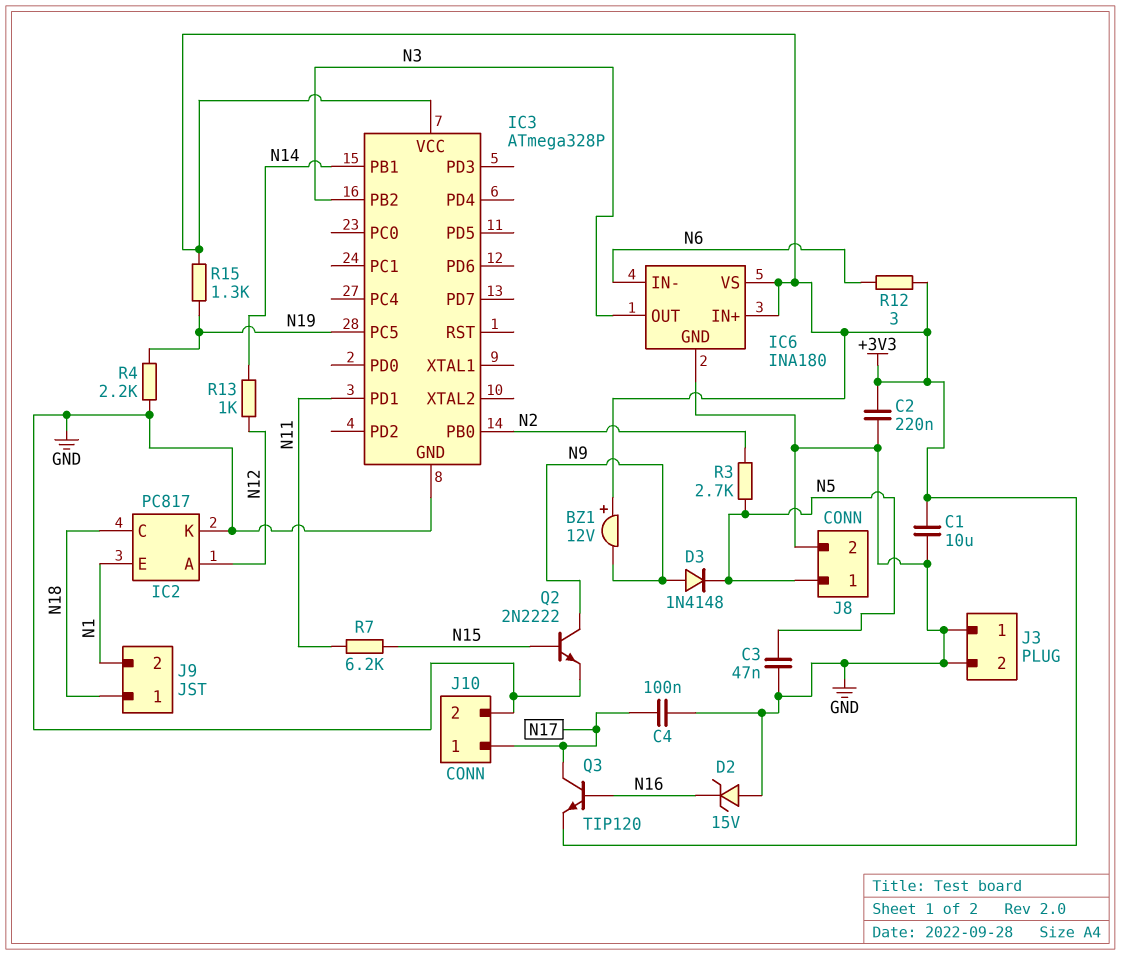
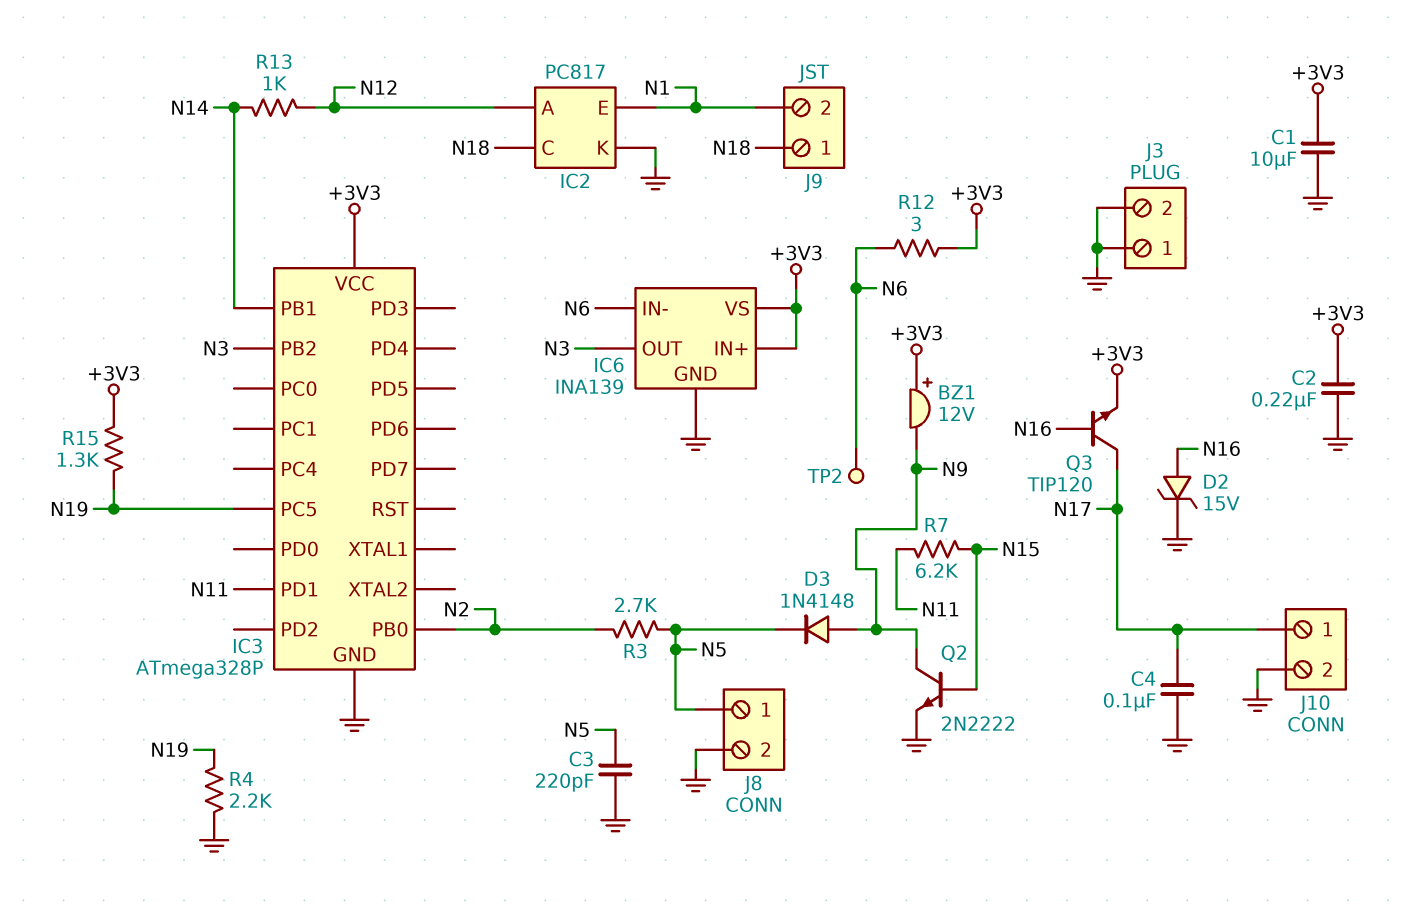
C3: 47nF (GND, N5) -> 220pF (GND, N5)
D2: zener 15V (A GND, K N16) -> zener 15V (A N16, K GND)
IC6: INA180 -> INA139
TP2: none -> test point (N6)

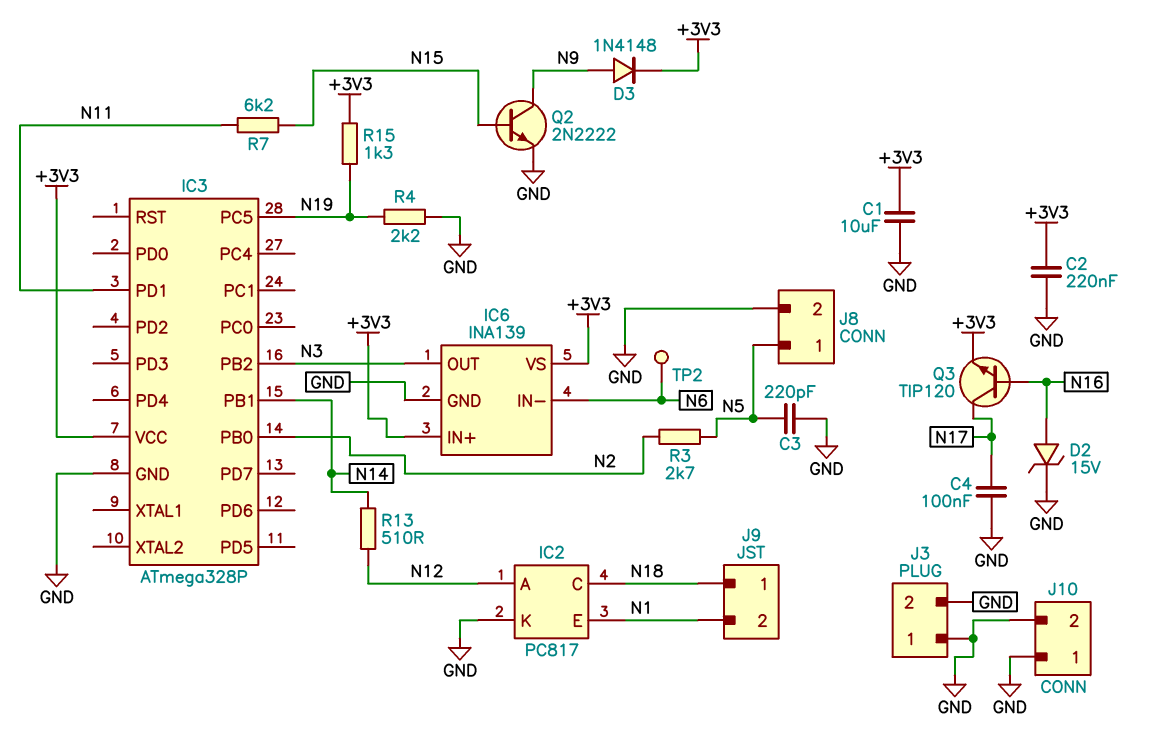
BZ1: buzzer 12V (plus +3V3, minus N9) -> none
D3: diode 1N4148 (A N9, K N5) -> diode 1N4148 (A N9, K +3V3)
J10 pin 1: N17 -> GND
R12: 3 (+3V3, N6) -> none
R13: 1k (N12, N14) -> 510 (N12, N14)

